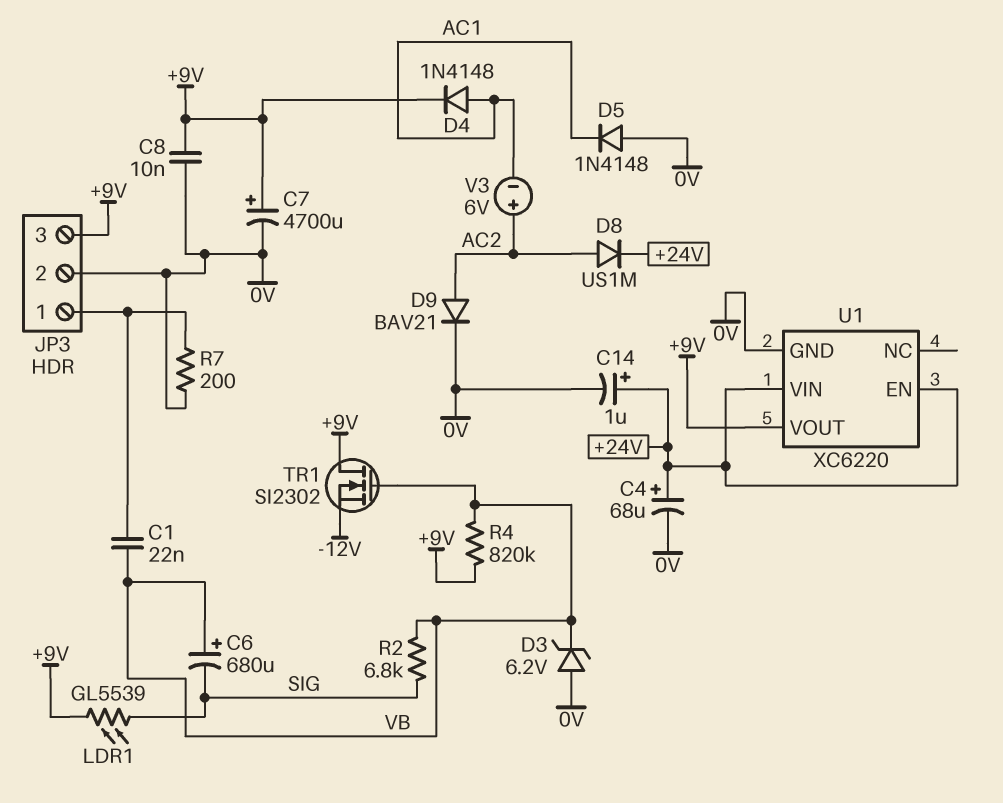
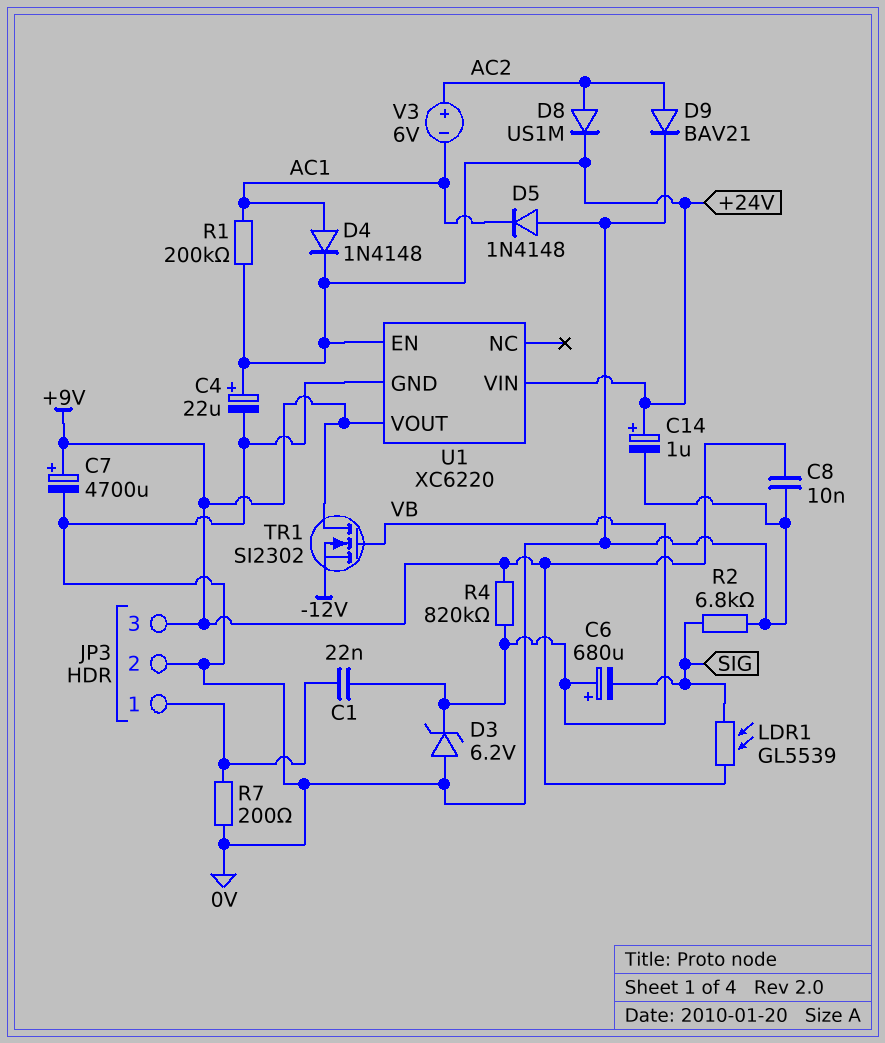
C4: 68uF (plus +24V, minus 0V) -> 22uF (plus +24V, minus 0V)
D4: diode 1N4148 (A AC1, K +9V) -> diode 1N4148 (A AC1, K +24V)
R1: none -> 200k (+24V, AC1)
R2: 6.8k (SIG, VB) -> 6.8k (0V, SIG)

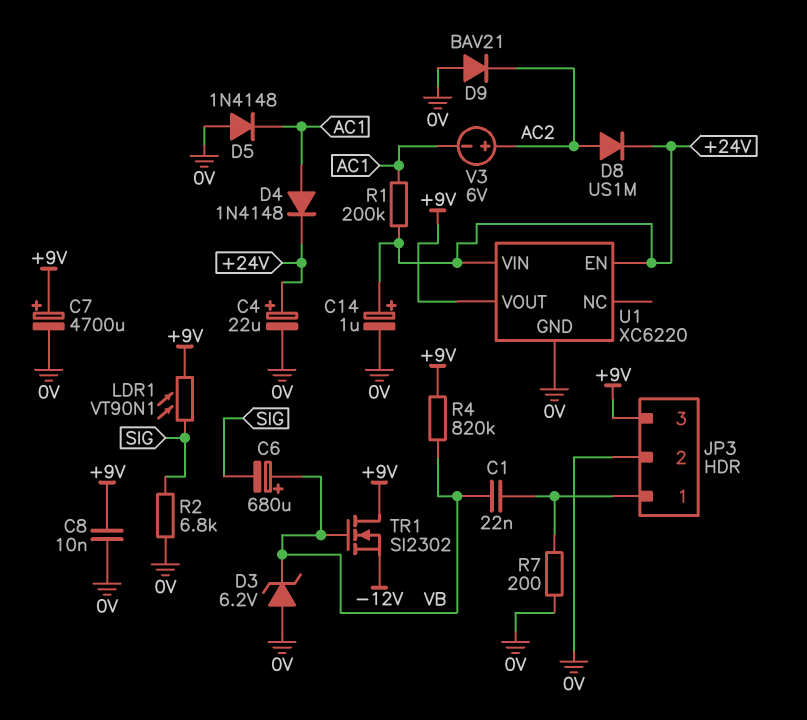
D9: diode BAV21 (A AC2, K 0V) -> diode BAV21 (A 0V, K AC2)
LDR1: GL5539 (+9V, SIG) -> VT90N1 (+9V, SIG)

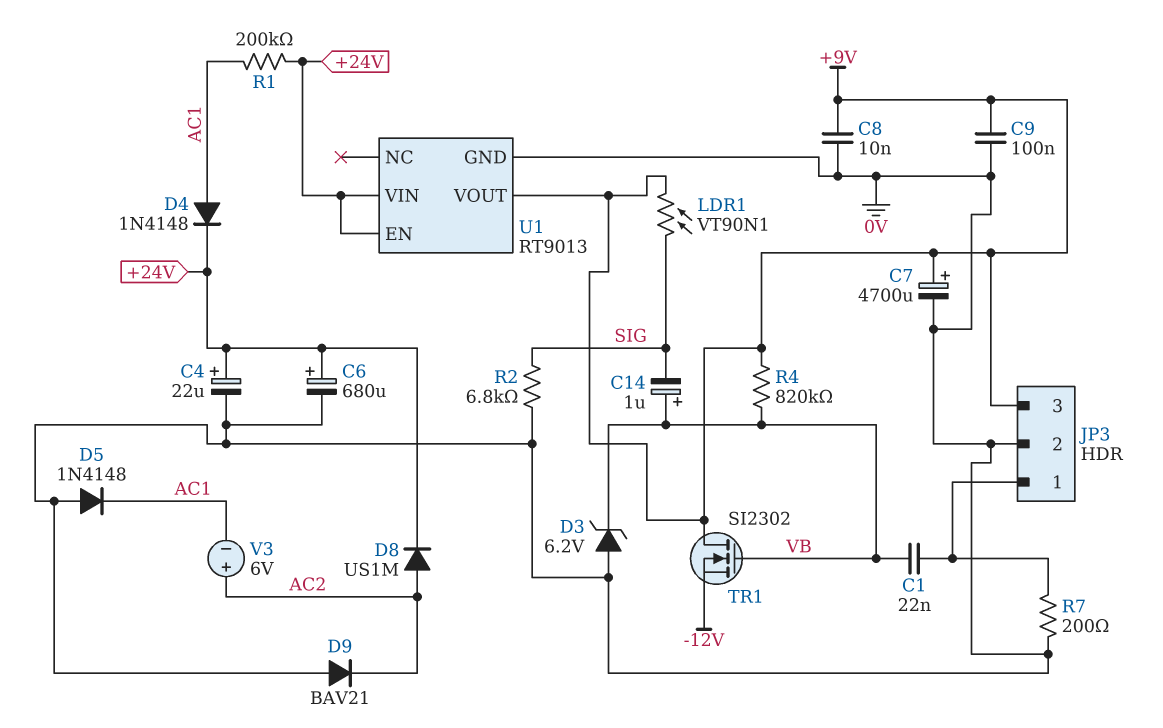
C6: 680uF (plus VB, minus SIG) -> 680uF (plus +24V, minus 0V)
C9: none -> 100nF (+9V, 0V)
C14: 1uF (plus +24V, minus 0V) -> 1uF (plus VB, minus SIG)
U1: XC6220 -> RT9013

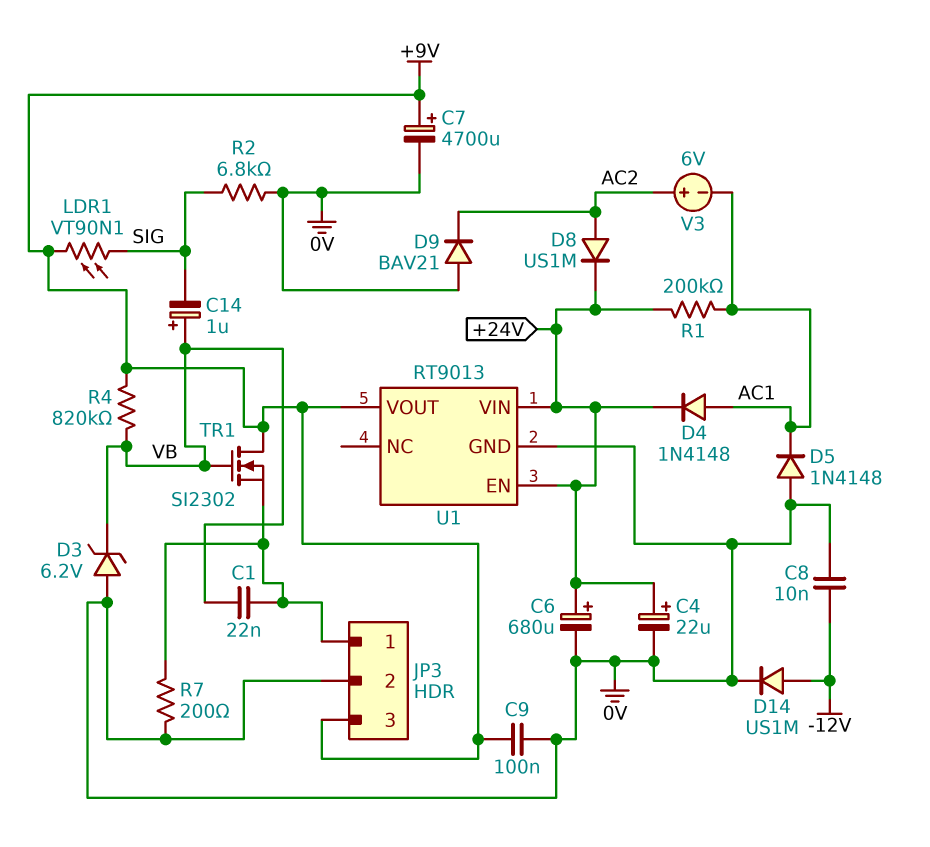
C8: 10nF (+9V, 0V) -> 10nF (-12V, 0V)
D14: none -> diode US1M (A -12V, K 0V)
TR1: NMOS SI2302 (G VB, D +9V, S -12V) -> NMOS SI2302 (G VB, D +9V, S JP3/1)

